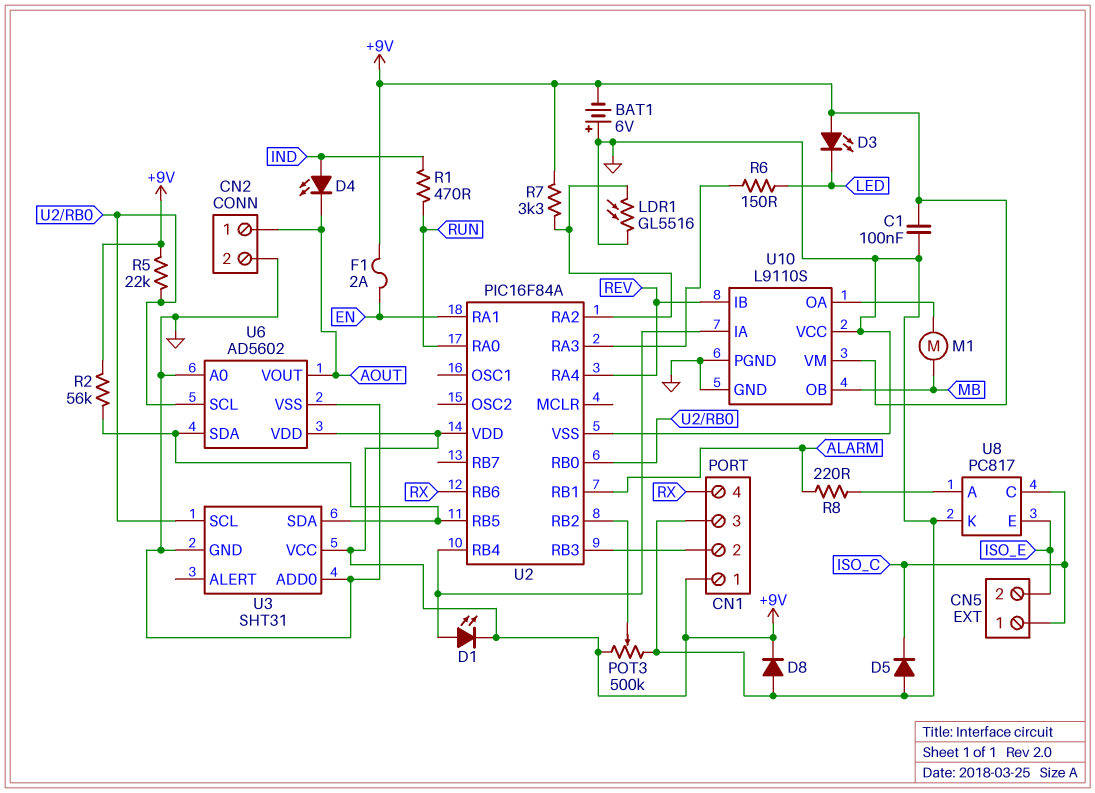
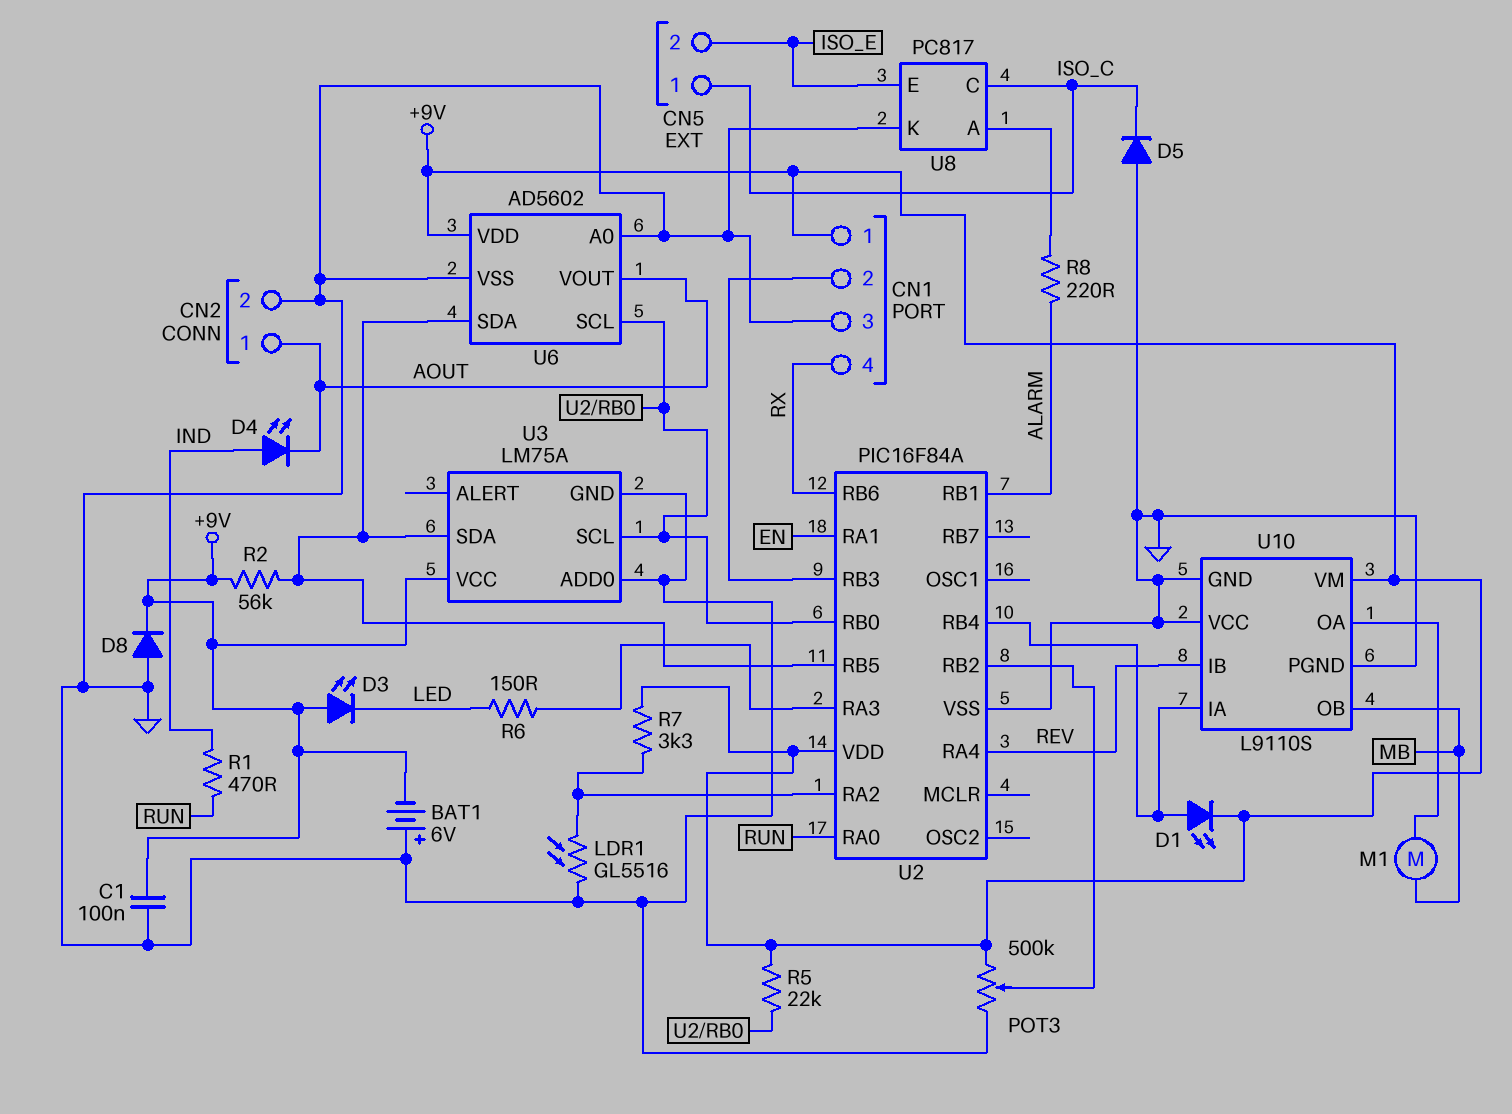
F1: 2A (+9V, EN) -> none
U3: SHT31 -> LM75A

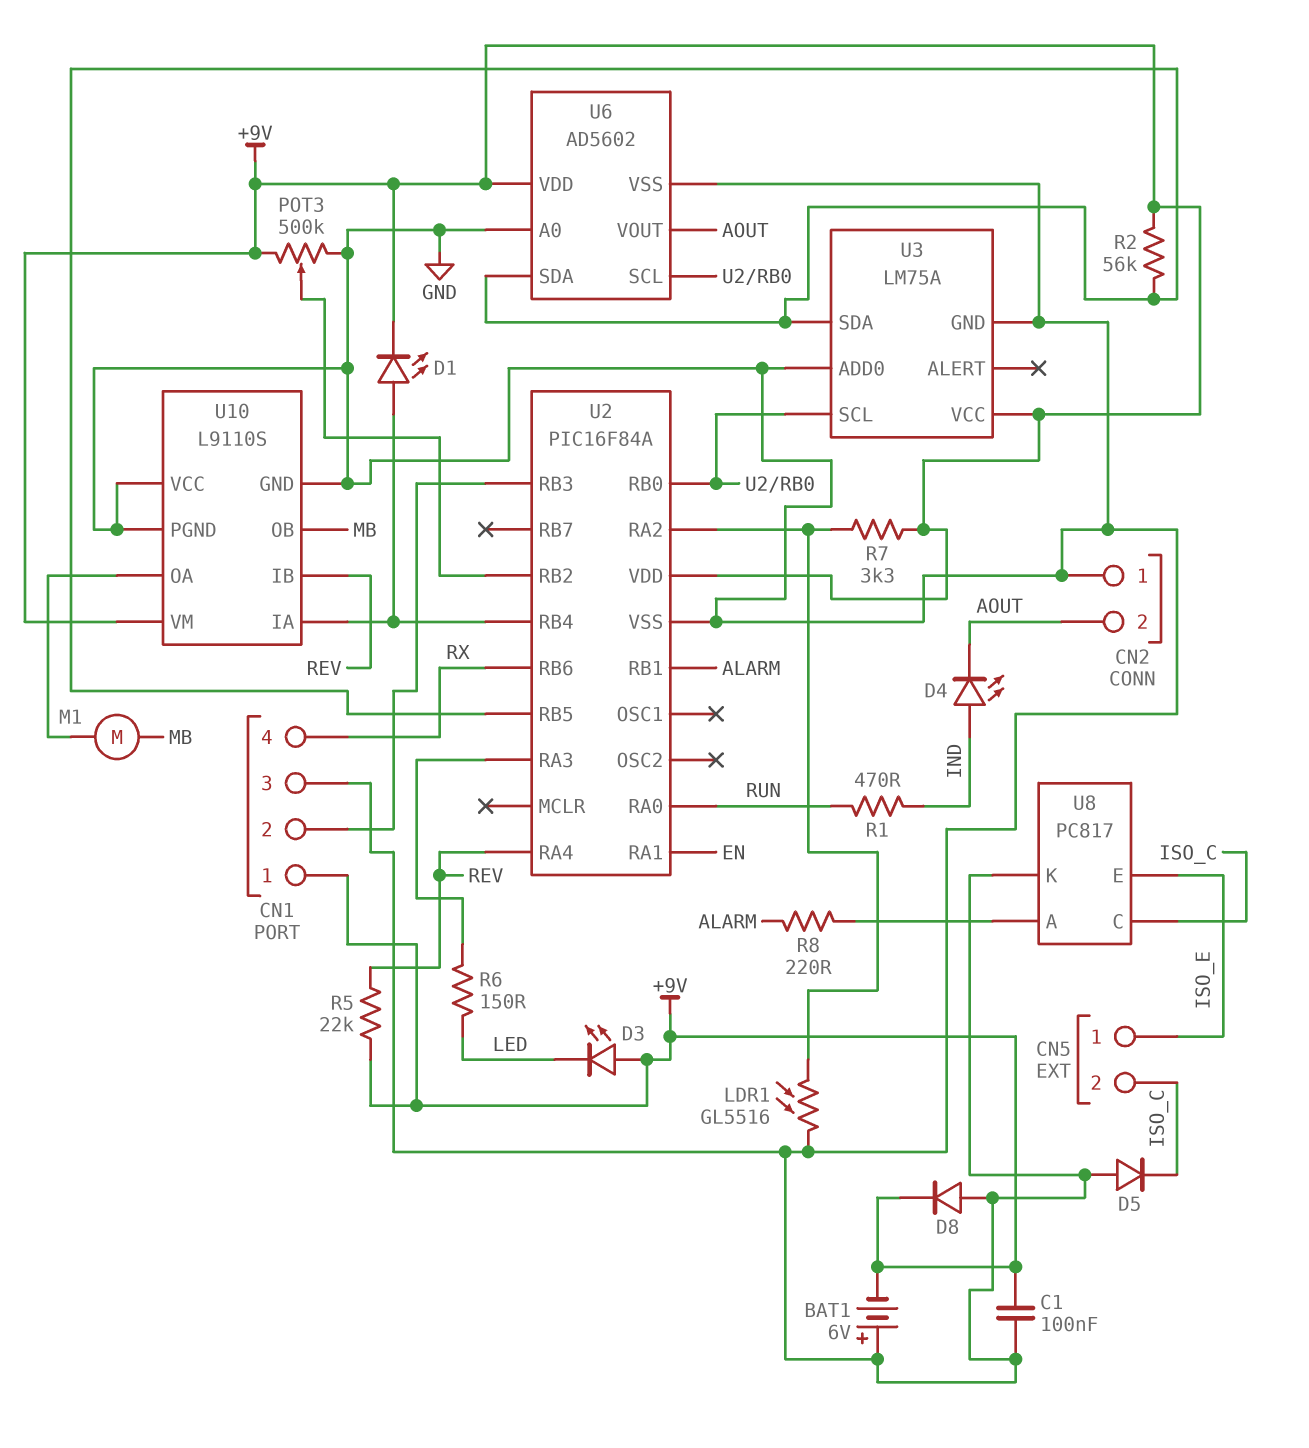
CN2 pin 1: AOUT -> GND
CN2 pin 2: GND -> AOUT
CN5 pin 1: ISO_C -> ISO_E
CN5 pin 2: ISO_E -> ISO_C
R5: 22k (+9V, U2/RB0) -> 22k (+9V, REV)

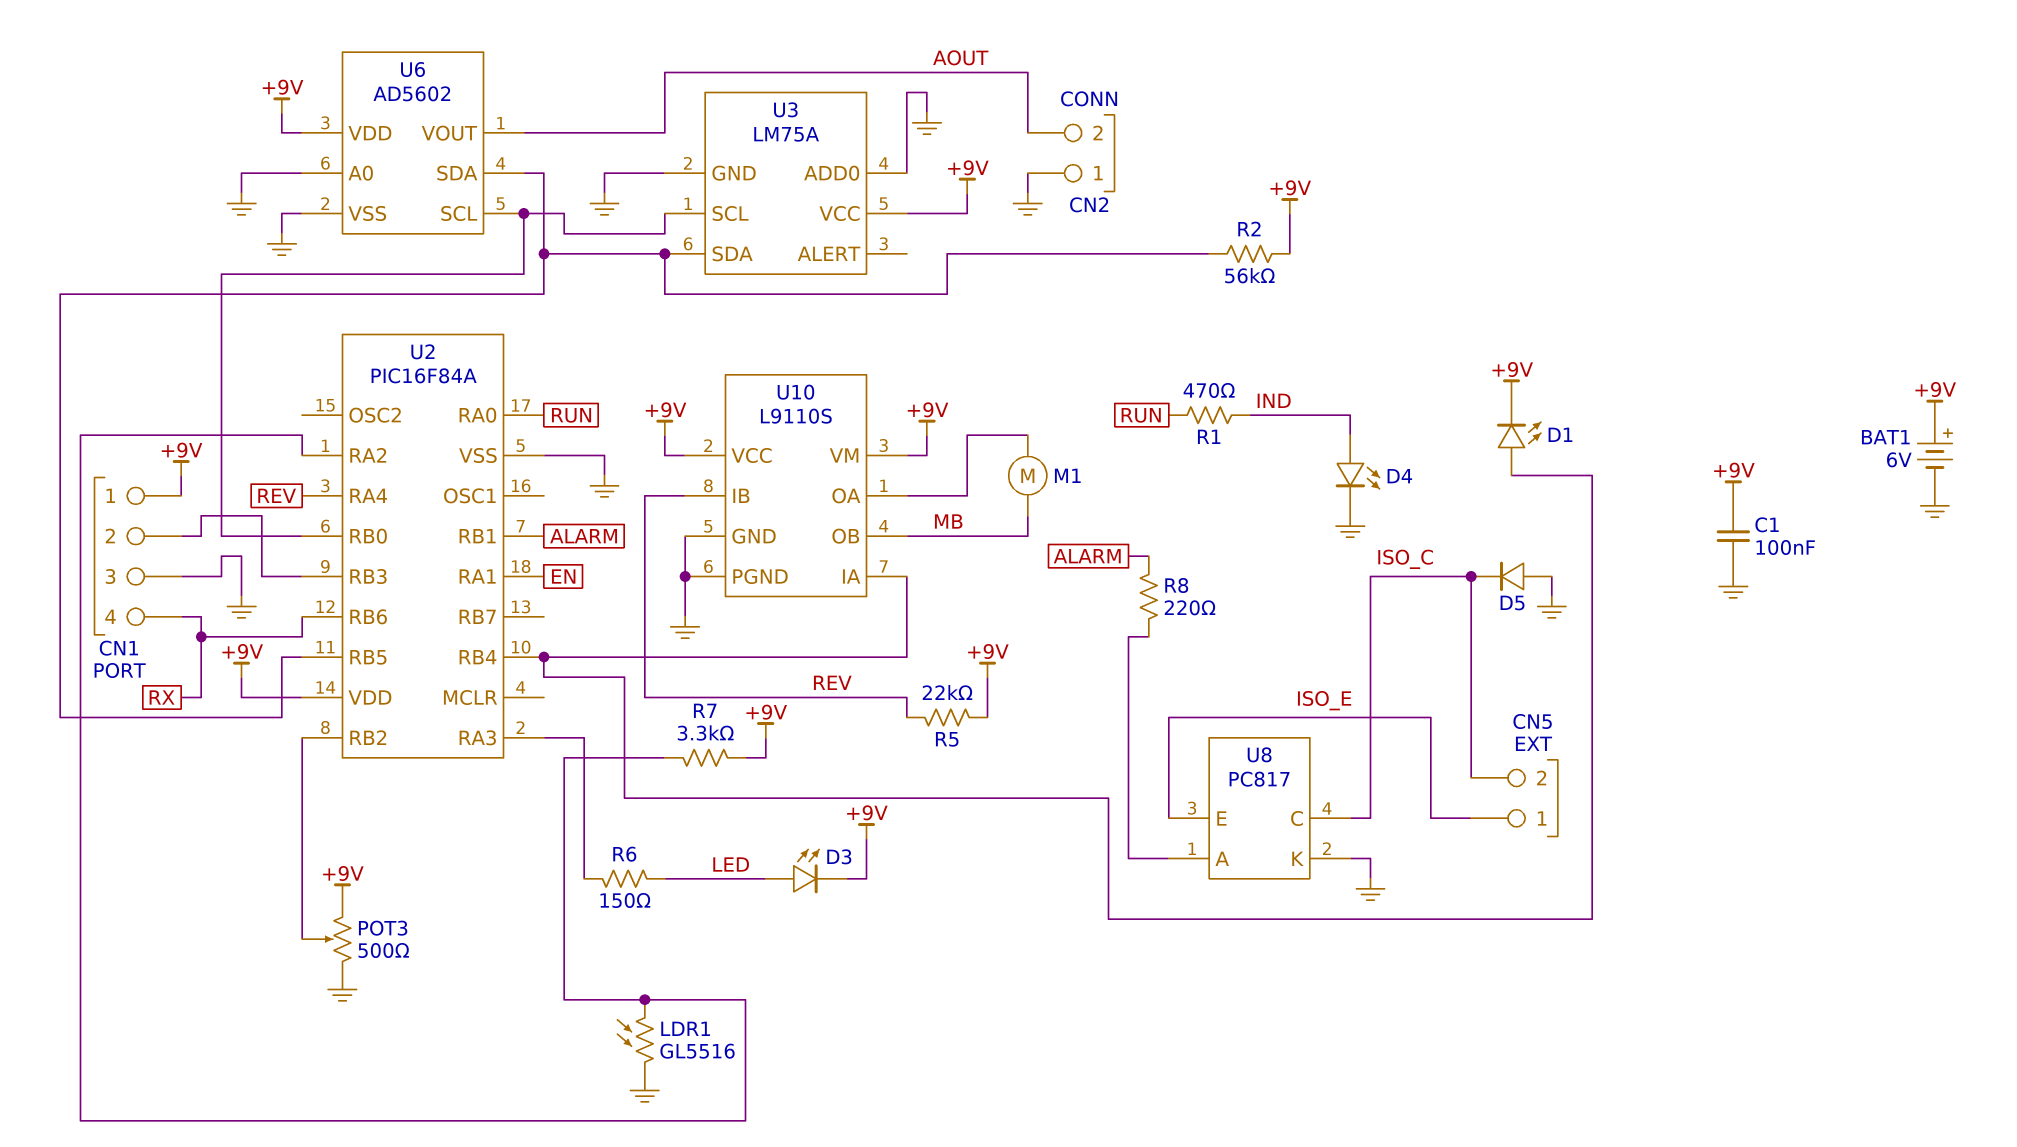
BAT1: 6V (plus GND, minus +9V) -> 6V (plus +9V, minus GND)
D3: LED (A +9V, K LED) -> LED (A LED, K +9V)
D4: LED (A IND, K AOUT) -> LED (A IND, K GND)
D8: diode (A GND, K +9V) -> none
POT3: 500k (+9V, GND, wiper U2/RB2) -> 500 (+9V, GND, wiper U2/RB2)
U10 pin VCC: GND -> +9V

